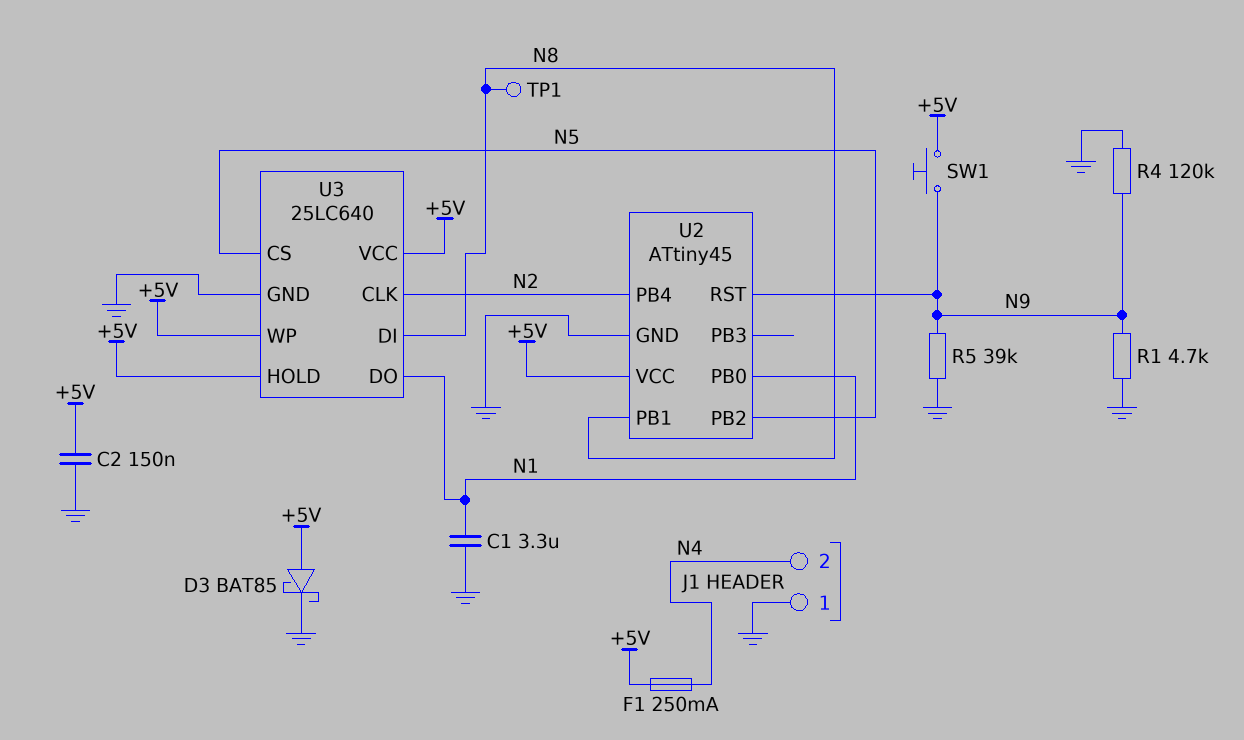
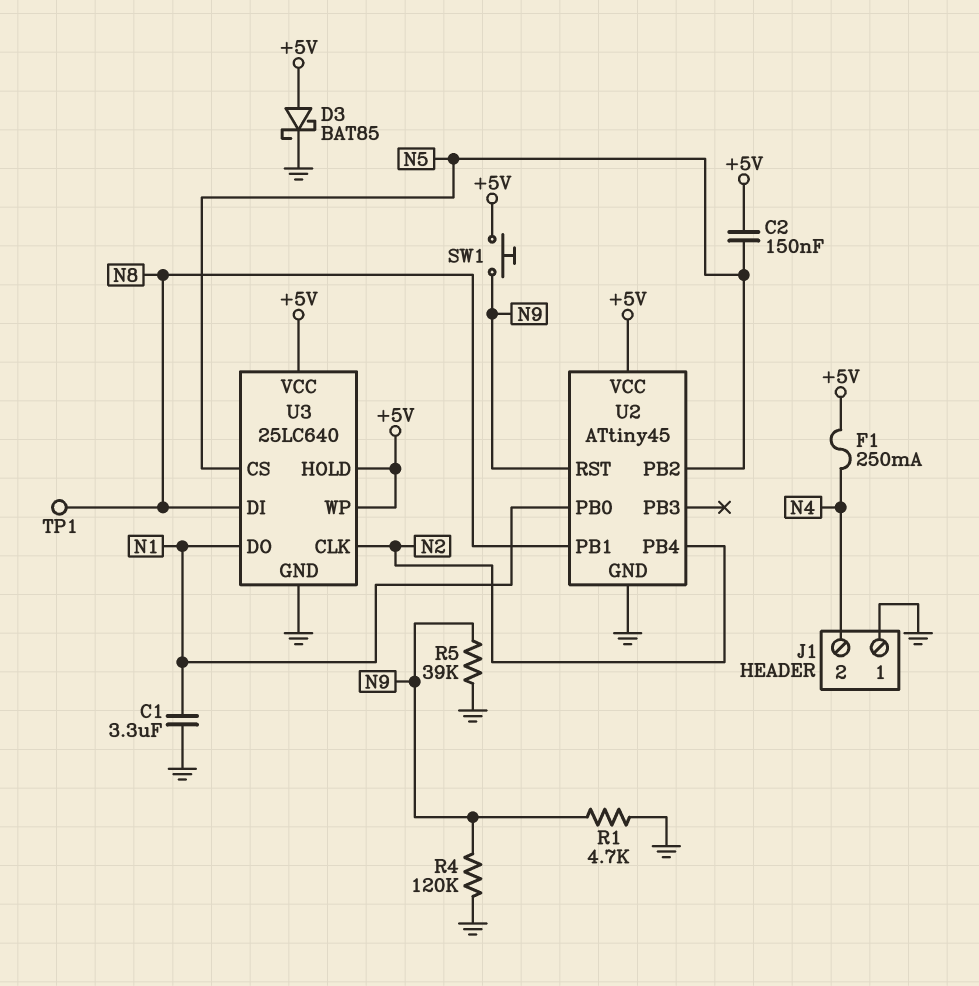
C2: 150nF (+5V, GND) -> 150nF (+5V, N5)

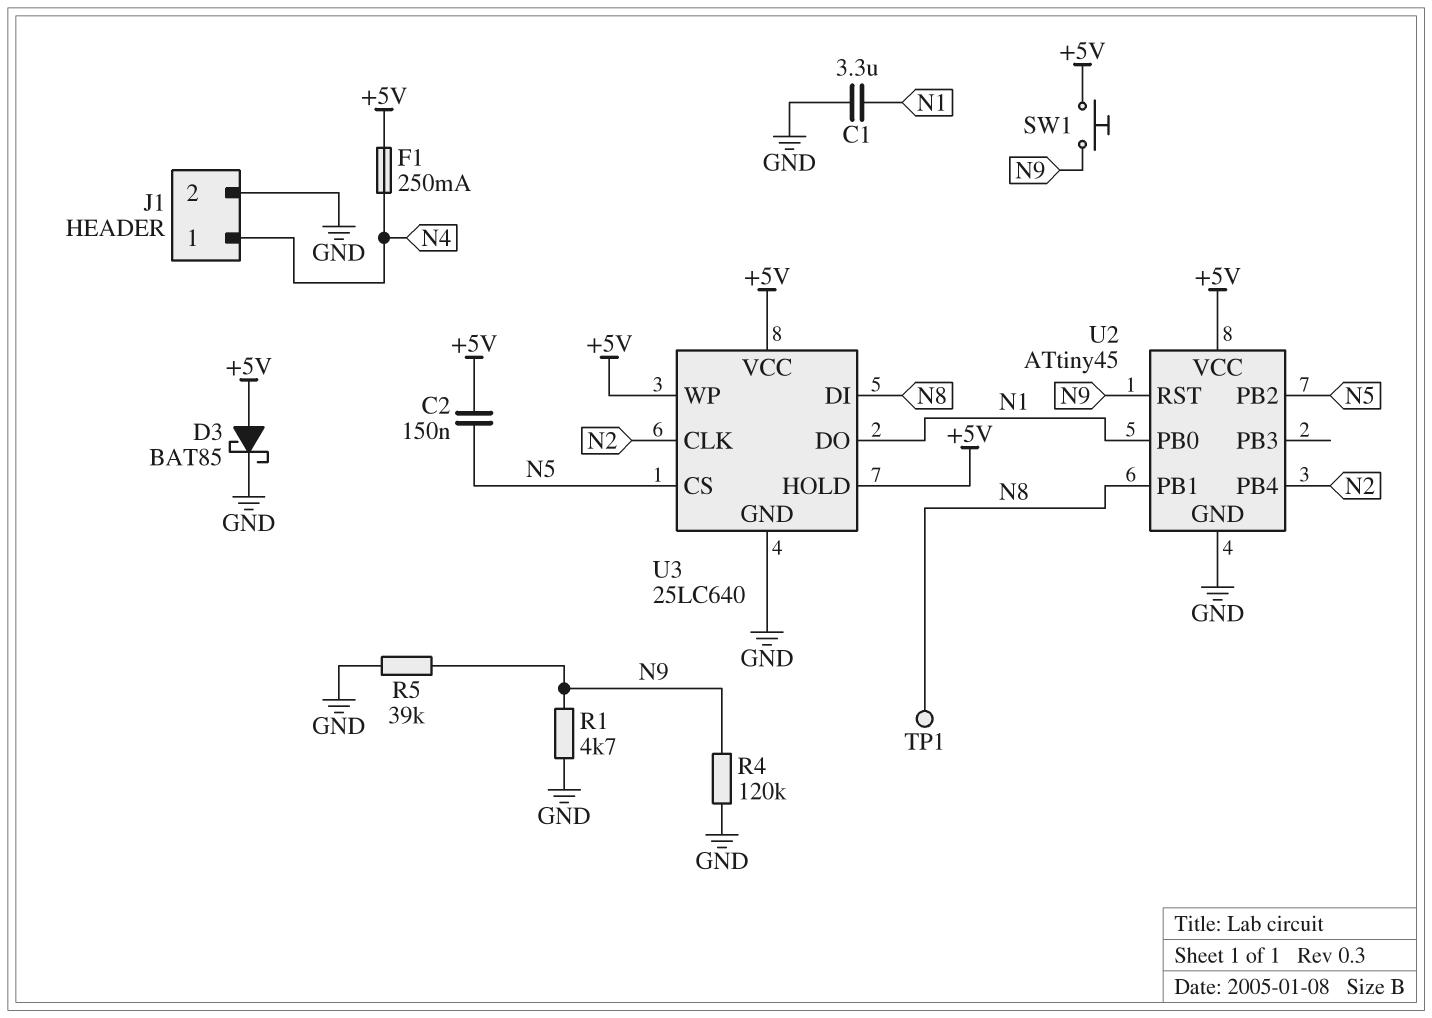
J1 pin 1: GND -> N4
J1 pin 2: N4 -> GND

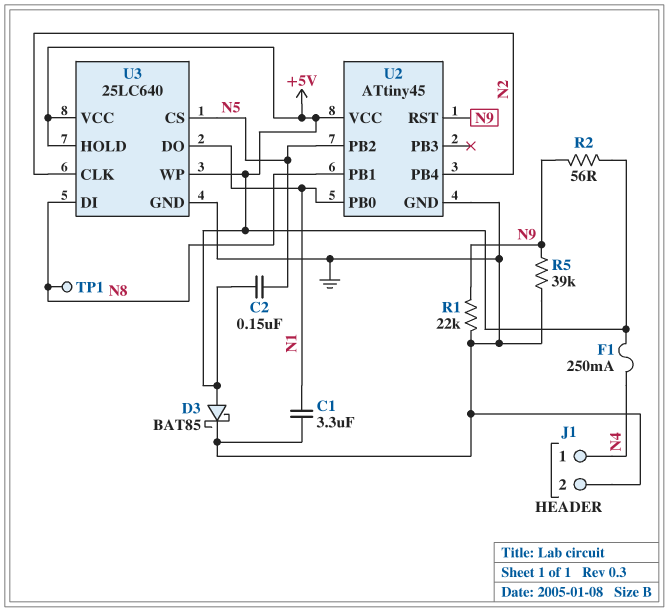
R1: 4.7k (GND, N9) -> 22k (GND, N9)
R2: none -> 56 (+5V, N9)
R4: 120k (GND, N9) -> none
SW1: button (+5V, N9) -> none

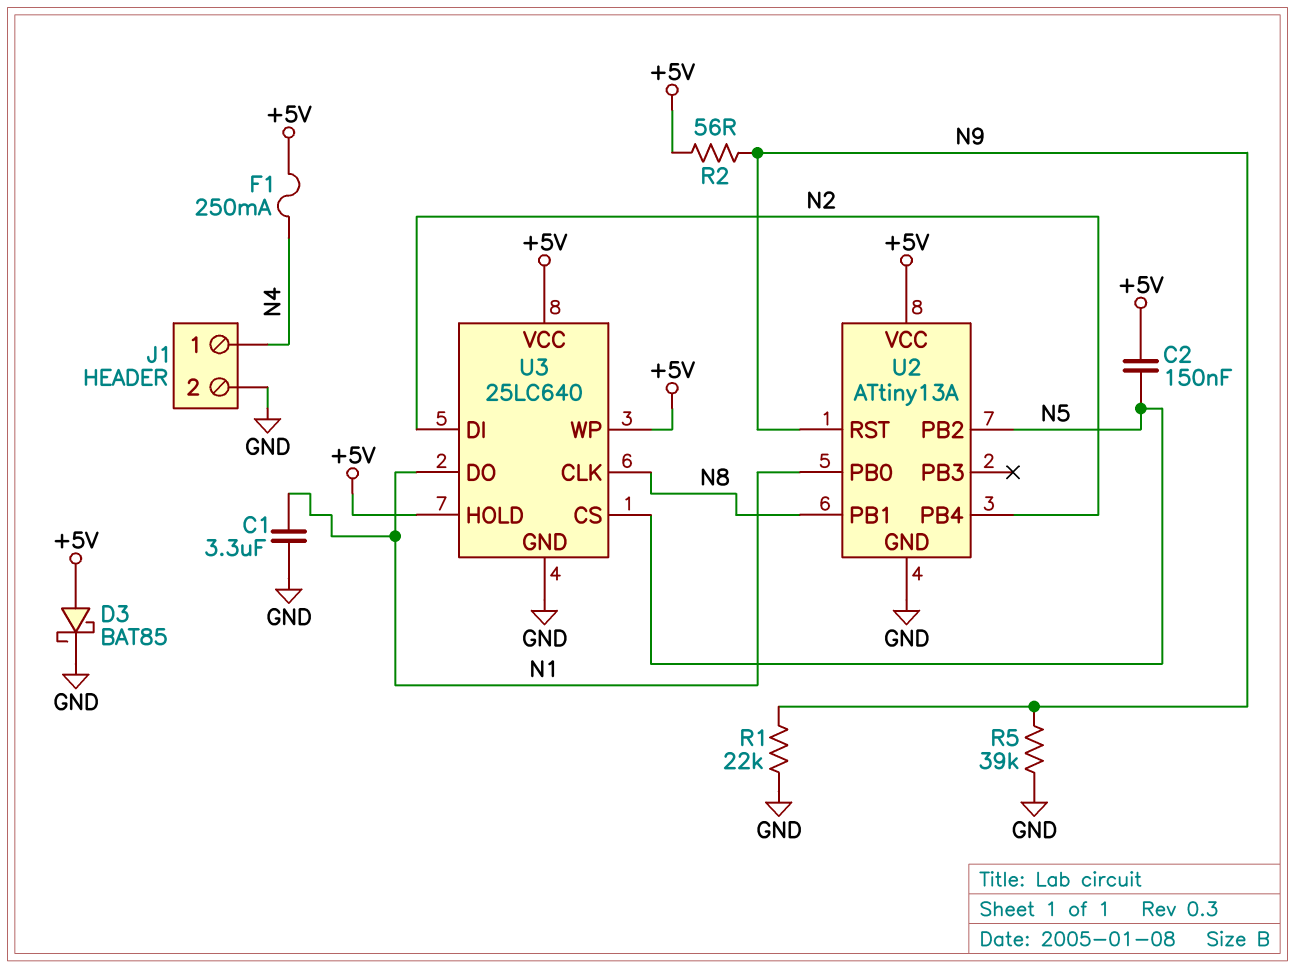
TP1: test point (N8) -> none
U2: ATtiny45 -> ATtiny13A
U3 pin CLK: N2 -> N8
U3 pin DI: N8 -> N2

